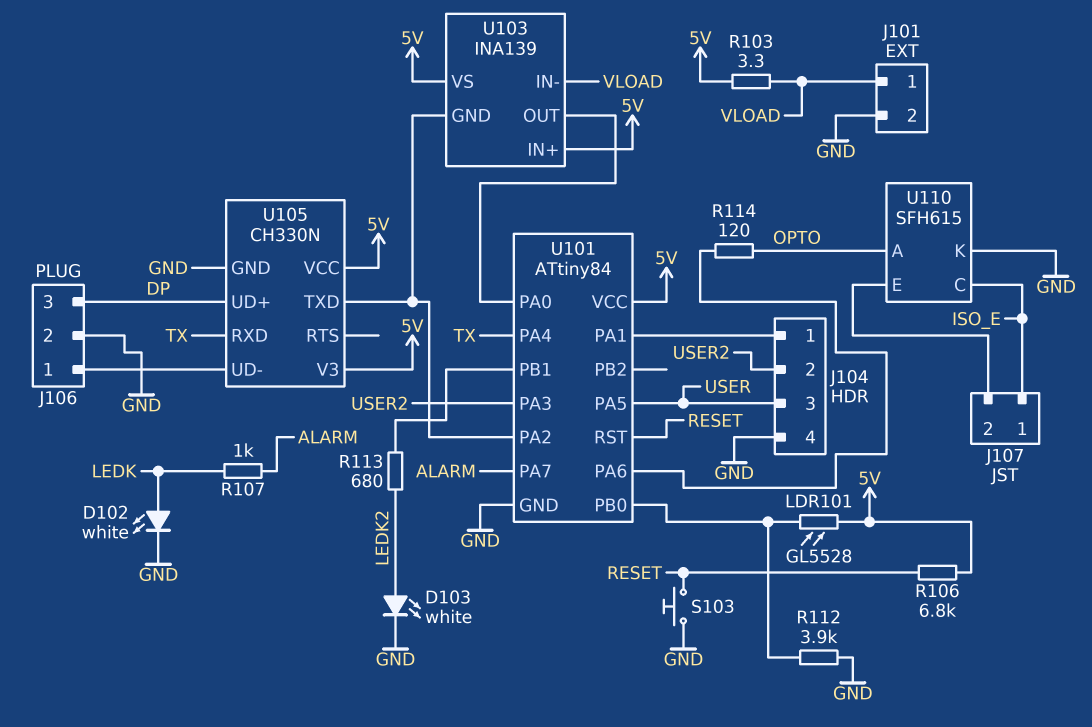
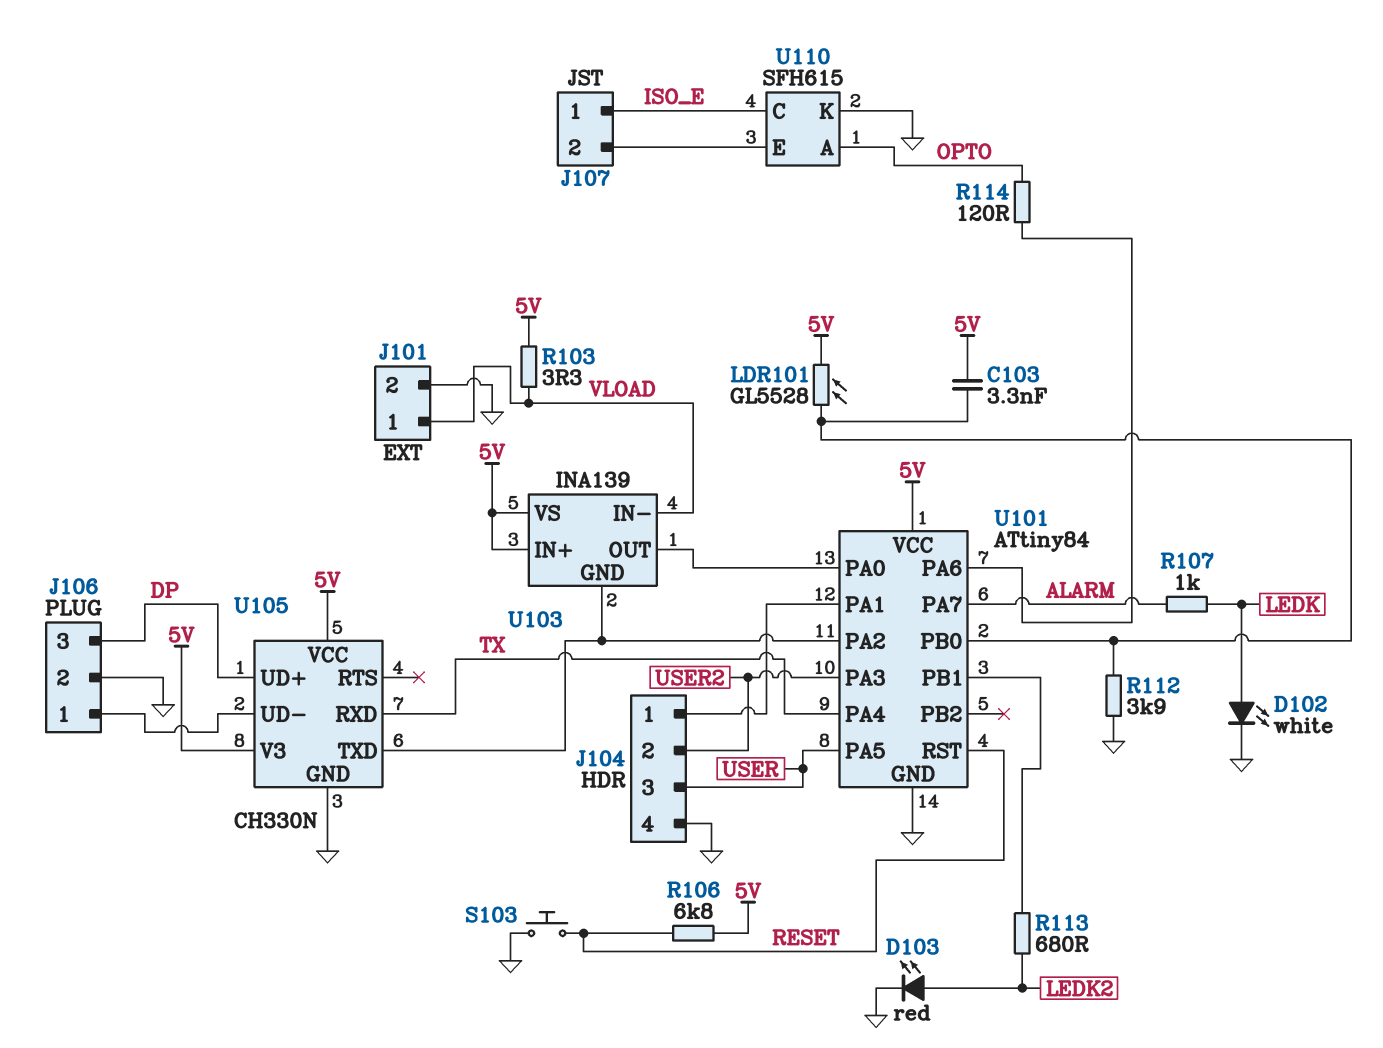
C103: none -> 3.3nF (5V, U101/PB0)
D103: LED white (A LEDK2, K GND) -> LED red (A LEDK2, K GND)

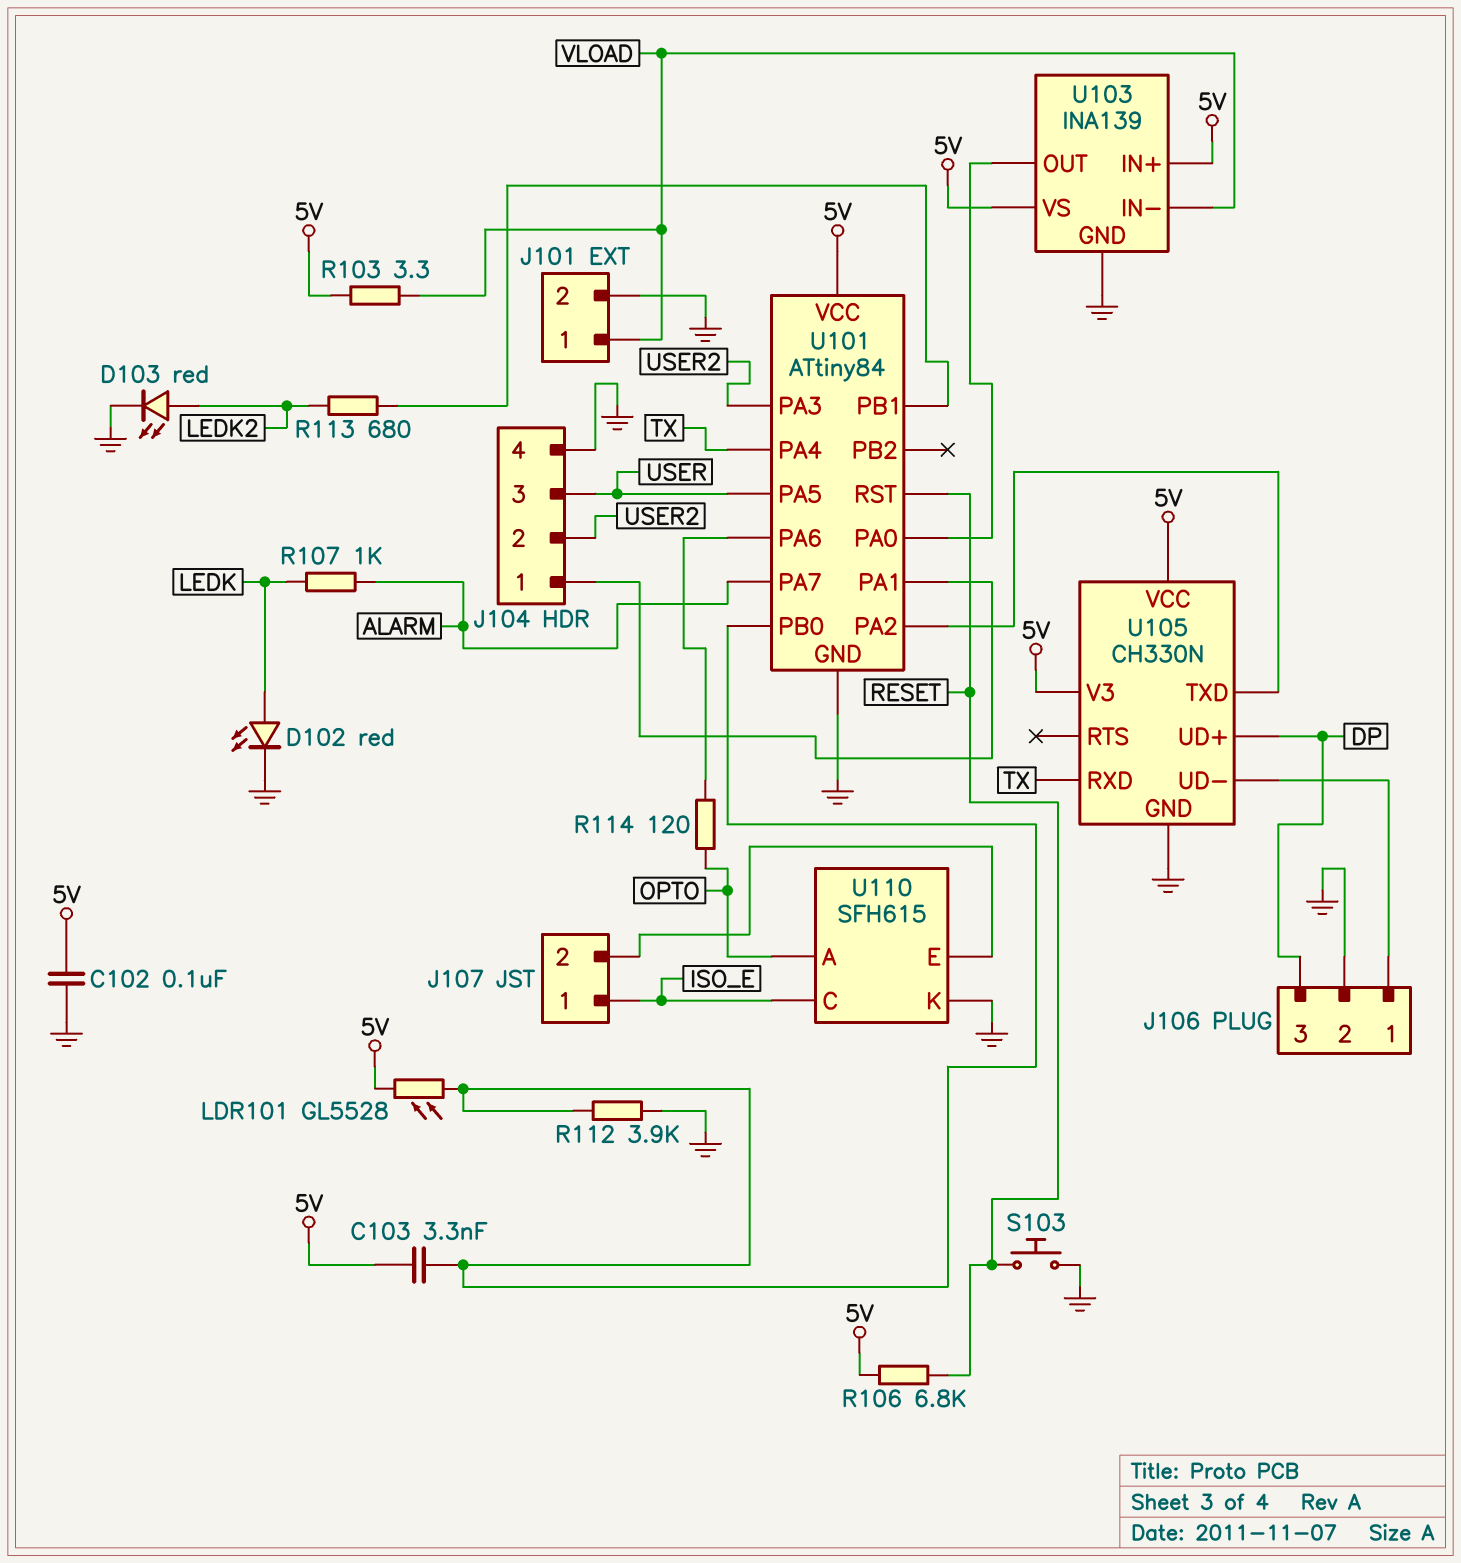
C102: none -> 100nF (5V, GND)
D102: LED white (A LEDK, K GND) -> LED red (A LEDK, K GND)
U103 pin GND: U101/PA2 -> GND

